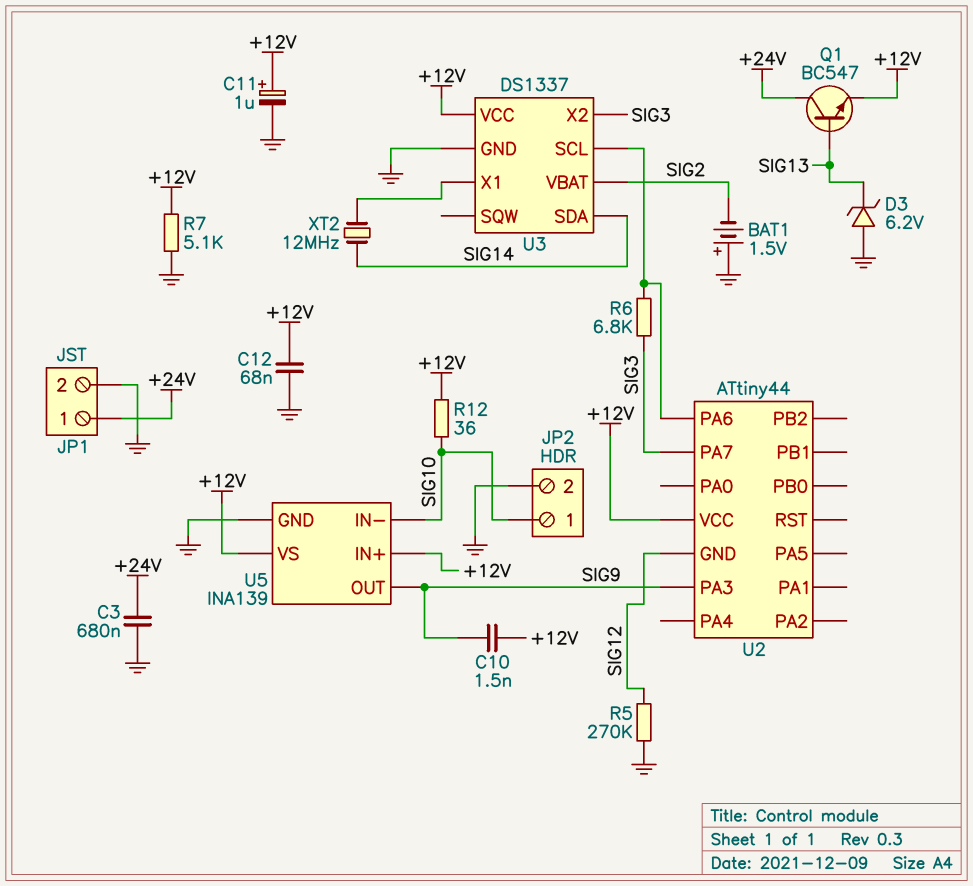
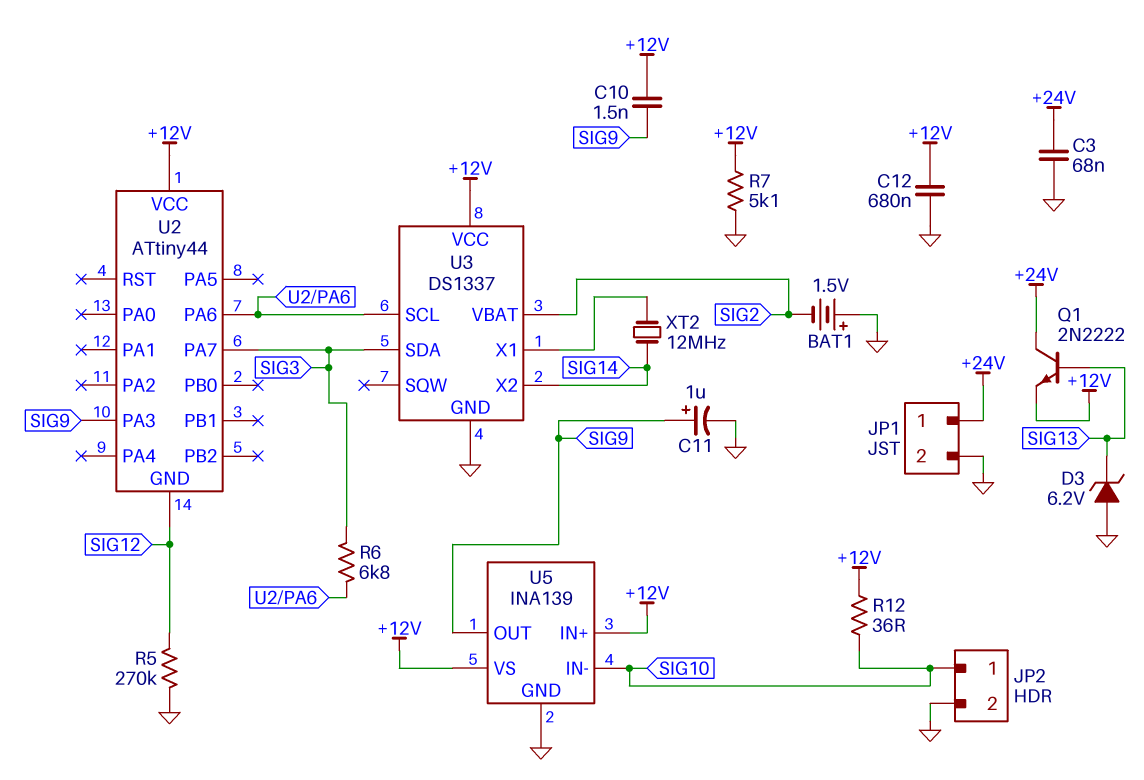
C3: 680nF (+24V, GND) -> 68nF (+24V, GND)
C11: 1uF (plus +12V, minus GND) -> 1uF (plus SIG9, minus GND)
C12: 68nF (+12V, GND) -> 680nF (+12V, GND)
Q1: NPN BC547 (B SIG13, C +24V, E +12V) -> NPN 2N2222 (B SIG13, C +24V, E +12V)
U3 pin SDA: SIG14 -> SIG3
U3 pin X2: SIG3 -> SIG14

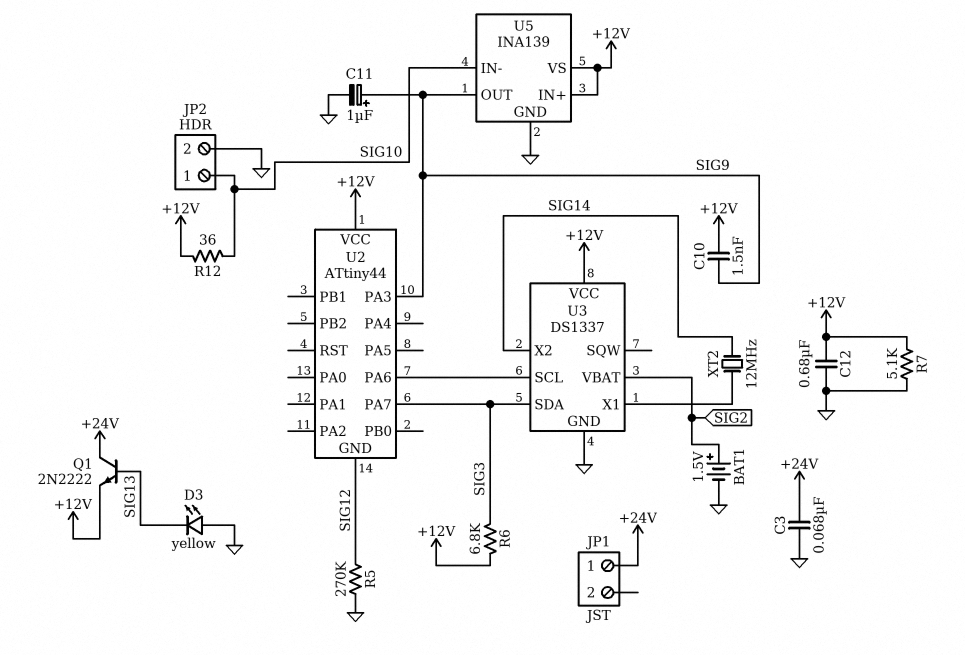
BAT1: 1.5V (plus GND, minus SIG2) -> 1.5V (plus SIG2, minus GND)
D3: zener 6.2V (A GND, K SIG13) -> LED yellow (A GND, K SIG13)
JP1 pin 2: GND -> none
R6: 6.8k (SIG3, U2/PA6) -> 6.8k (+12V, SIG3)

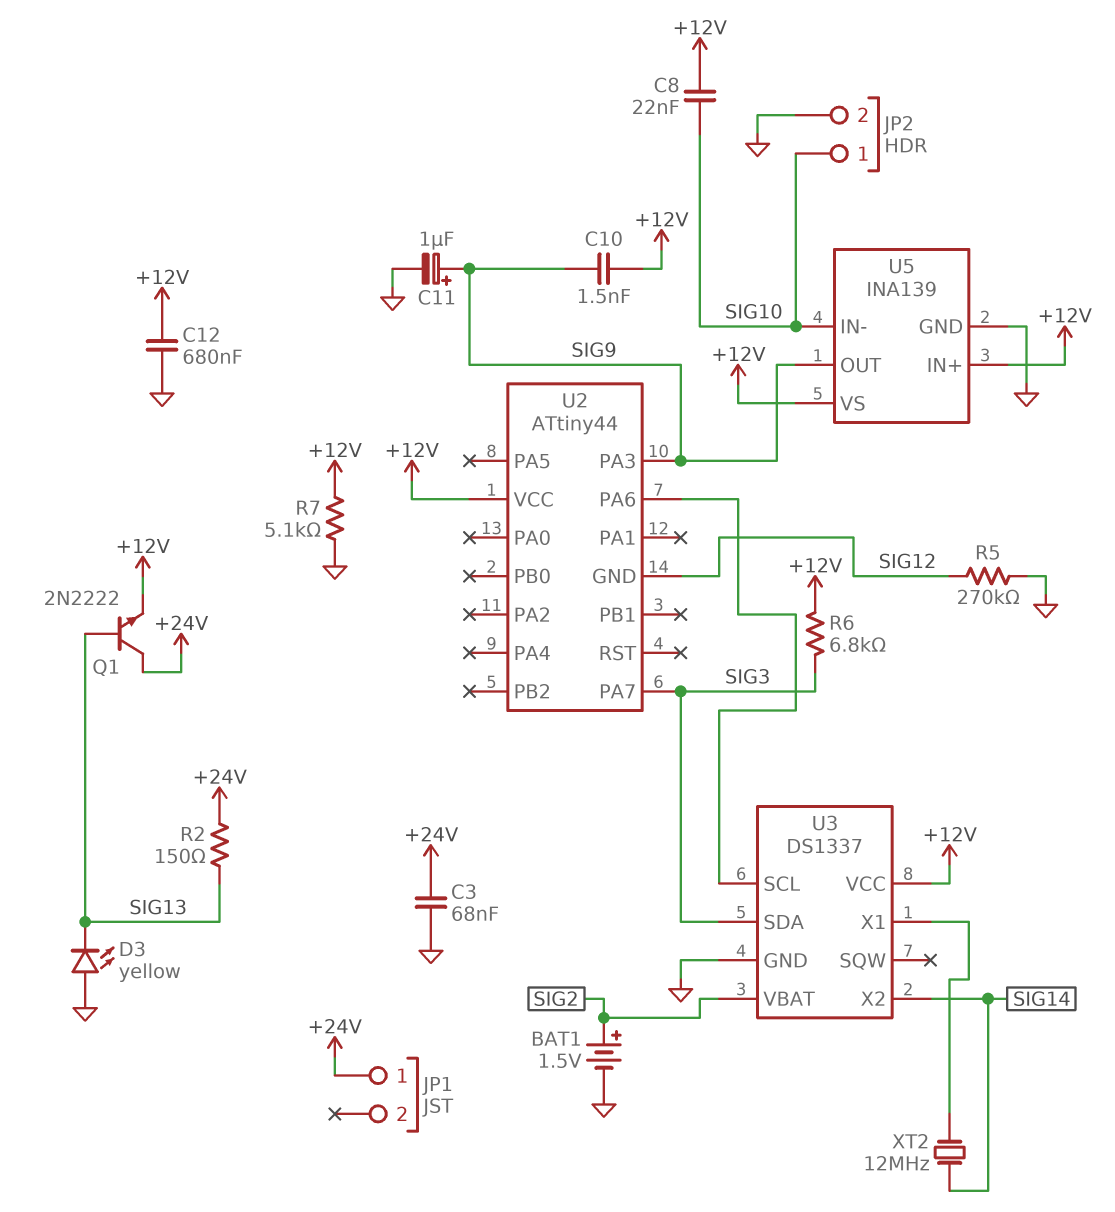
C8: none -> 22nF (+12V, SIG10)
R2: none -> 150 (+24V, SIG13)
R12: 36 (+12V, SIG10) -> none

